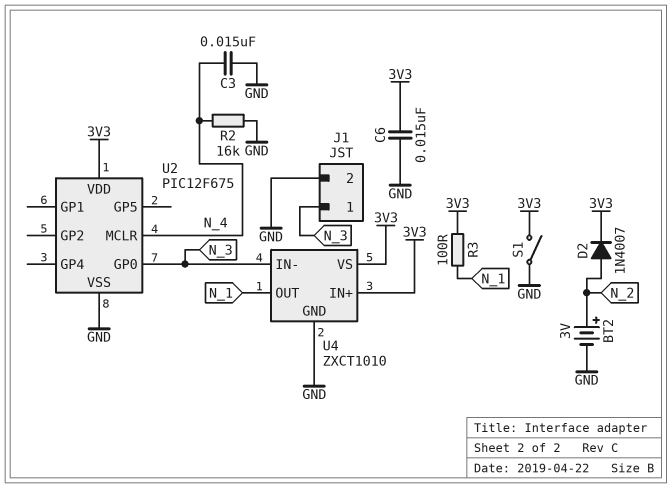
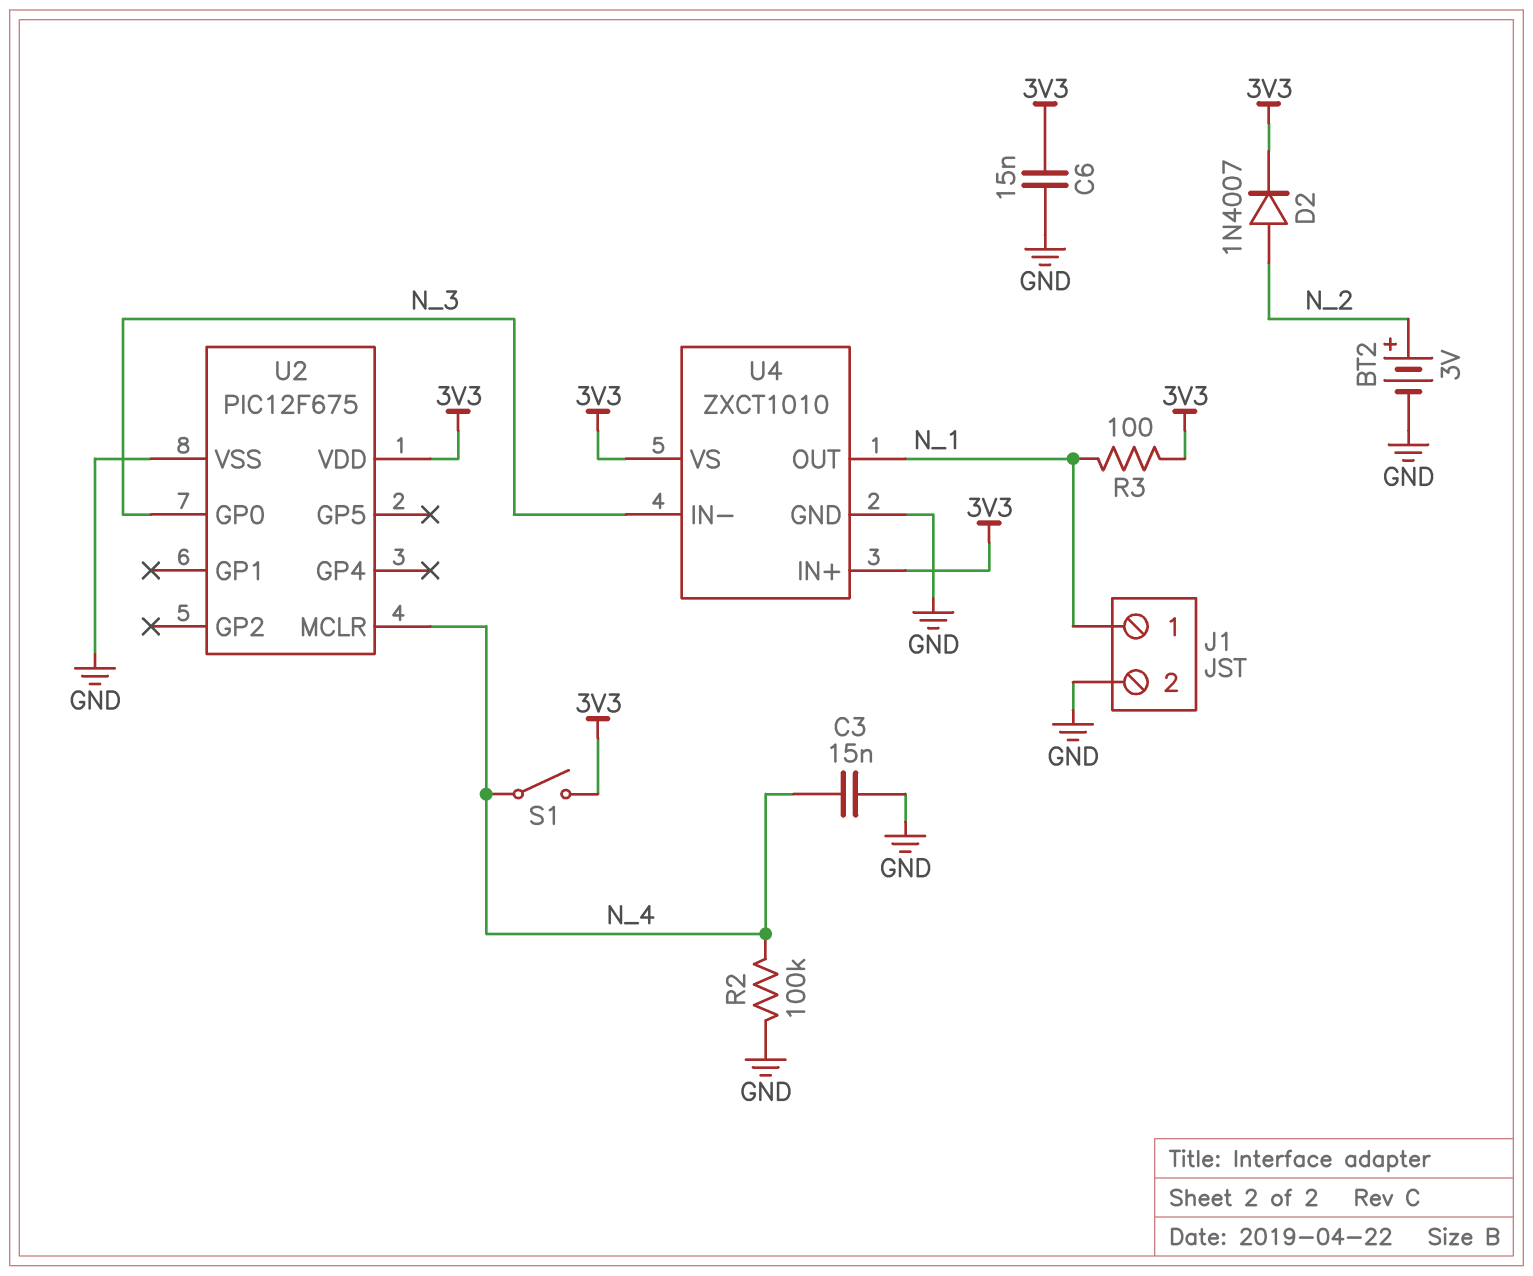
J1 pin 1: N_3 -> N_1
R2: 16k (GND, N_4) -> 100k (GND, N_4)
S1: switch (3V3, GND) -> switch (3V3, N_4)

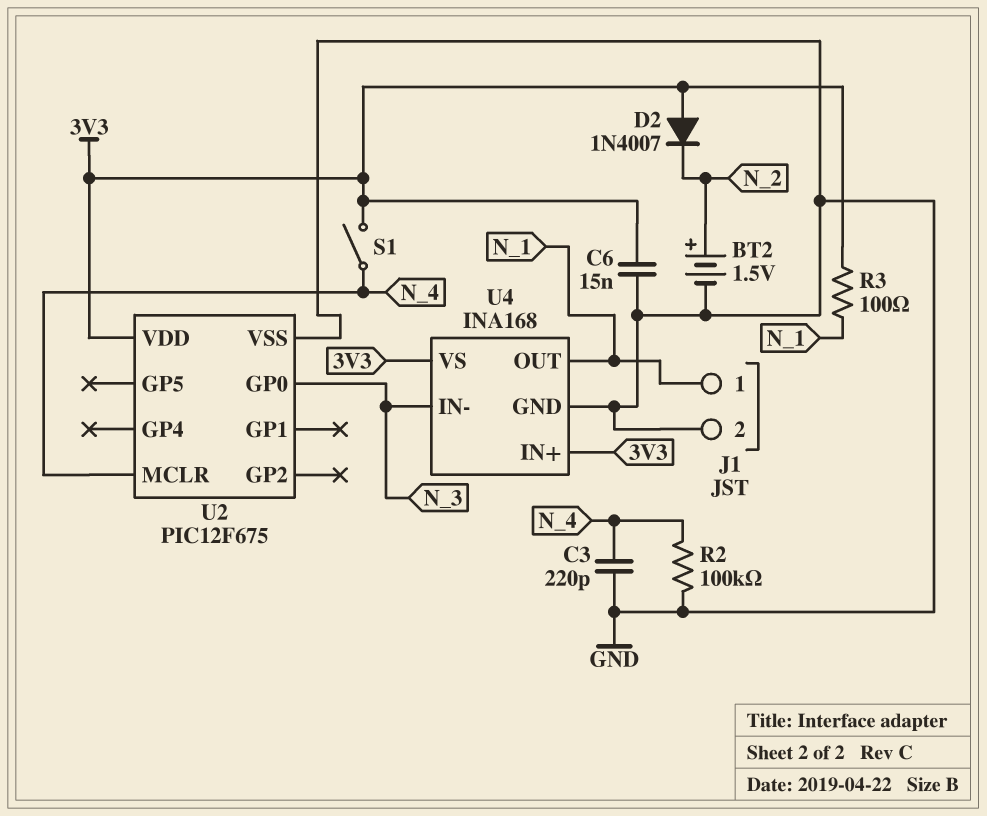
BT2: 3V (plus N_2, minus GND) -> 1.5V (plus N_2, minus GND)
C3: 15nF (GND, N_4) -> 220pF (GND, N_4)
D2: diode 1N4007 (A N_2, K 3V3) -> diode 1N4007 (A 3V3, K N_2)
U4: ZXCT1010 -> INA168

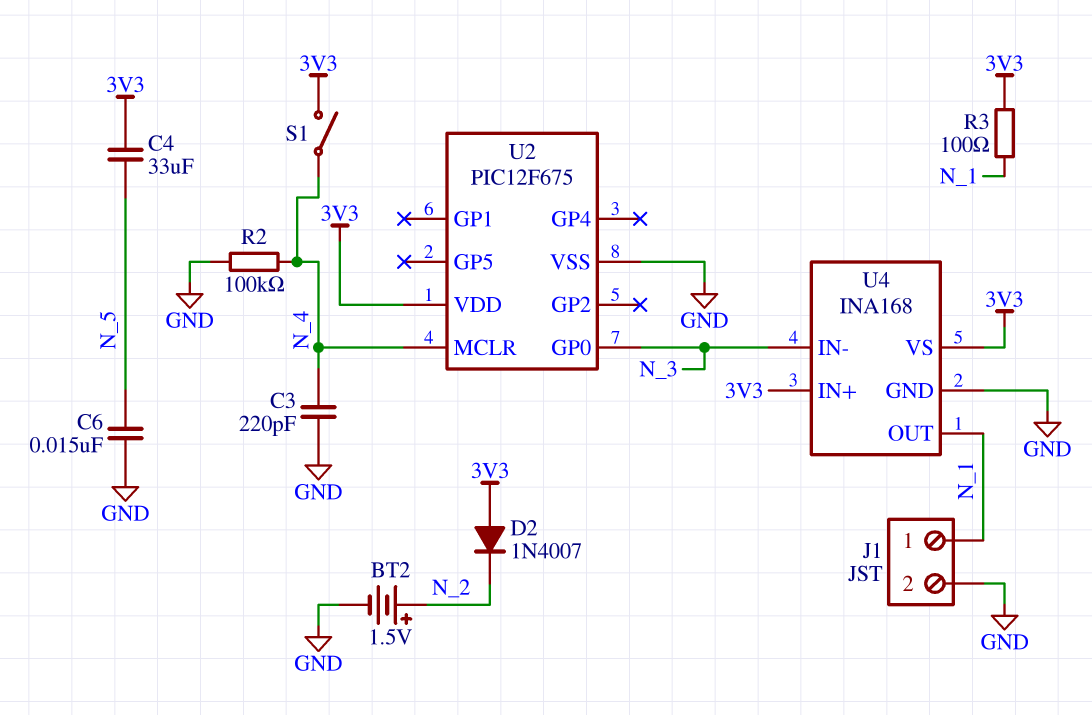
C4: none -> 33uF (3V3, N_5)
C6: 15nF (3V3, GND) -> 15nF (GND, N_5)

